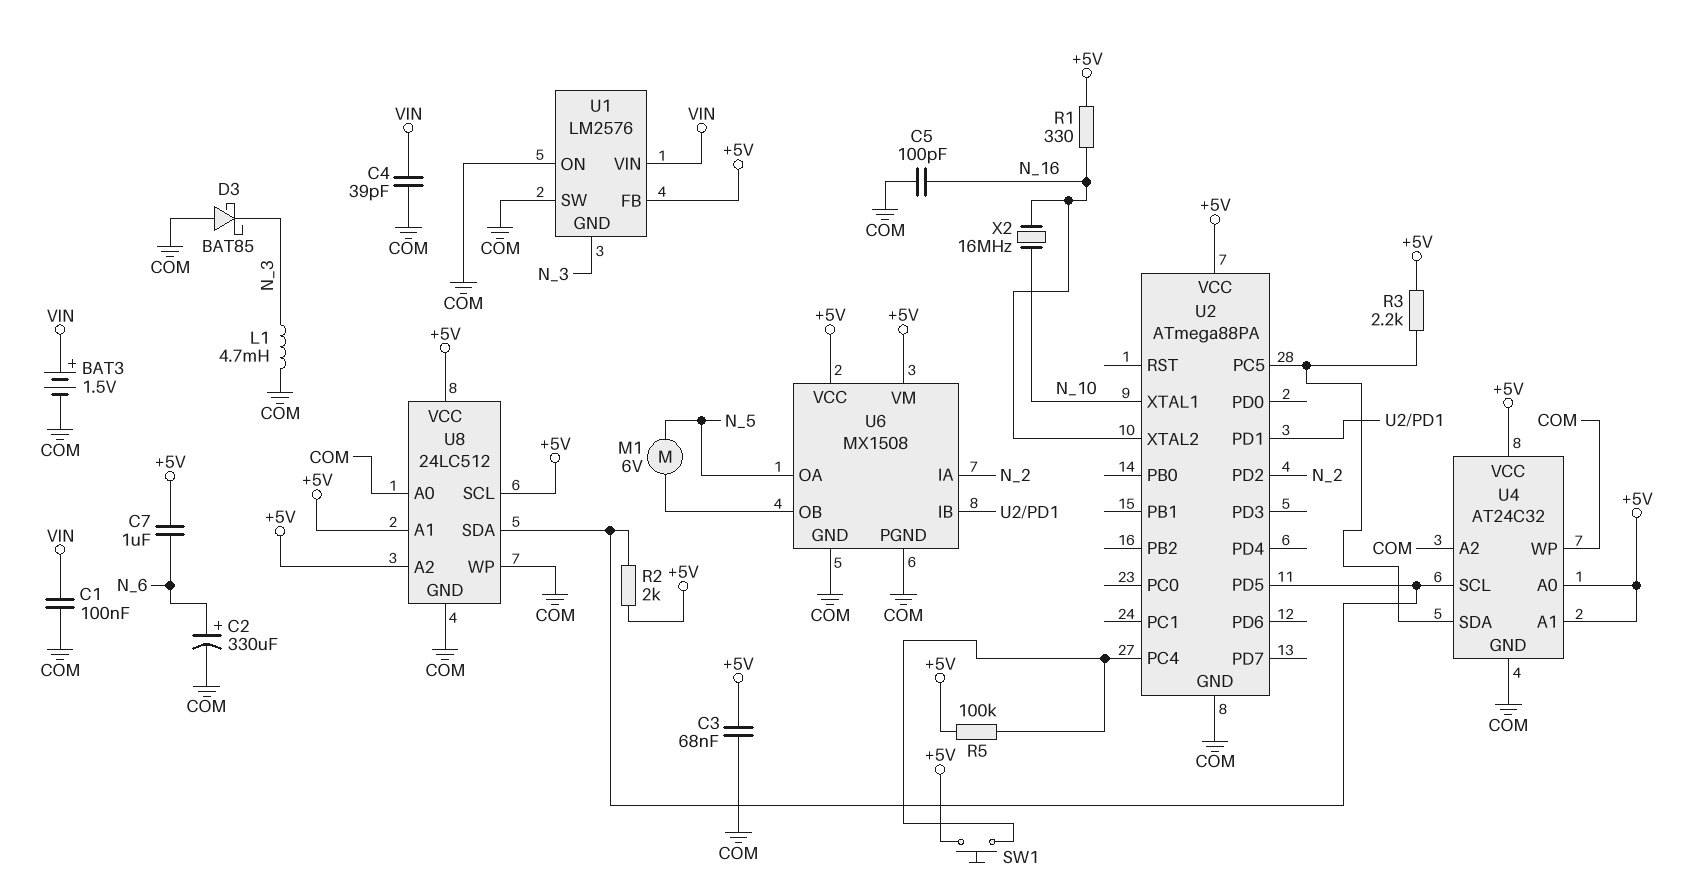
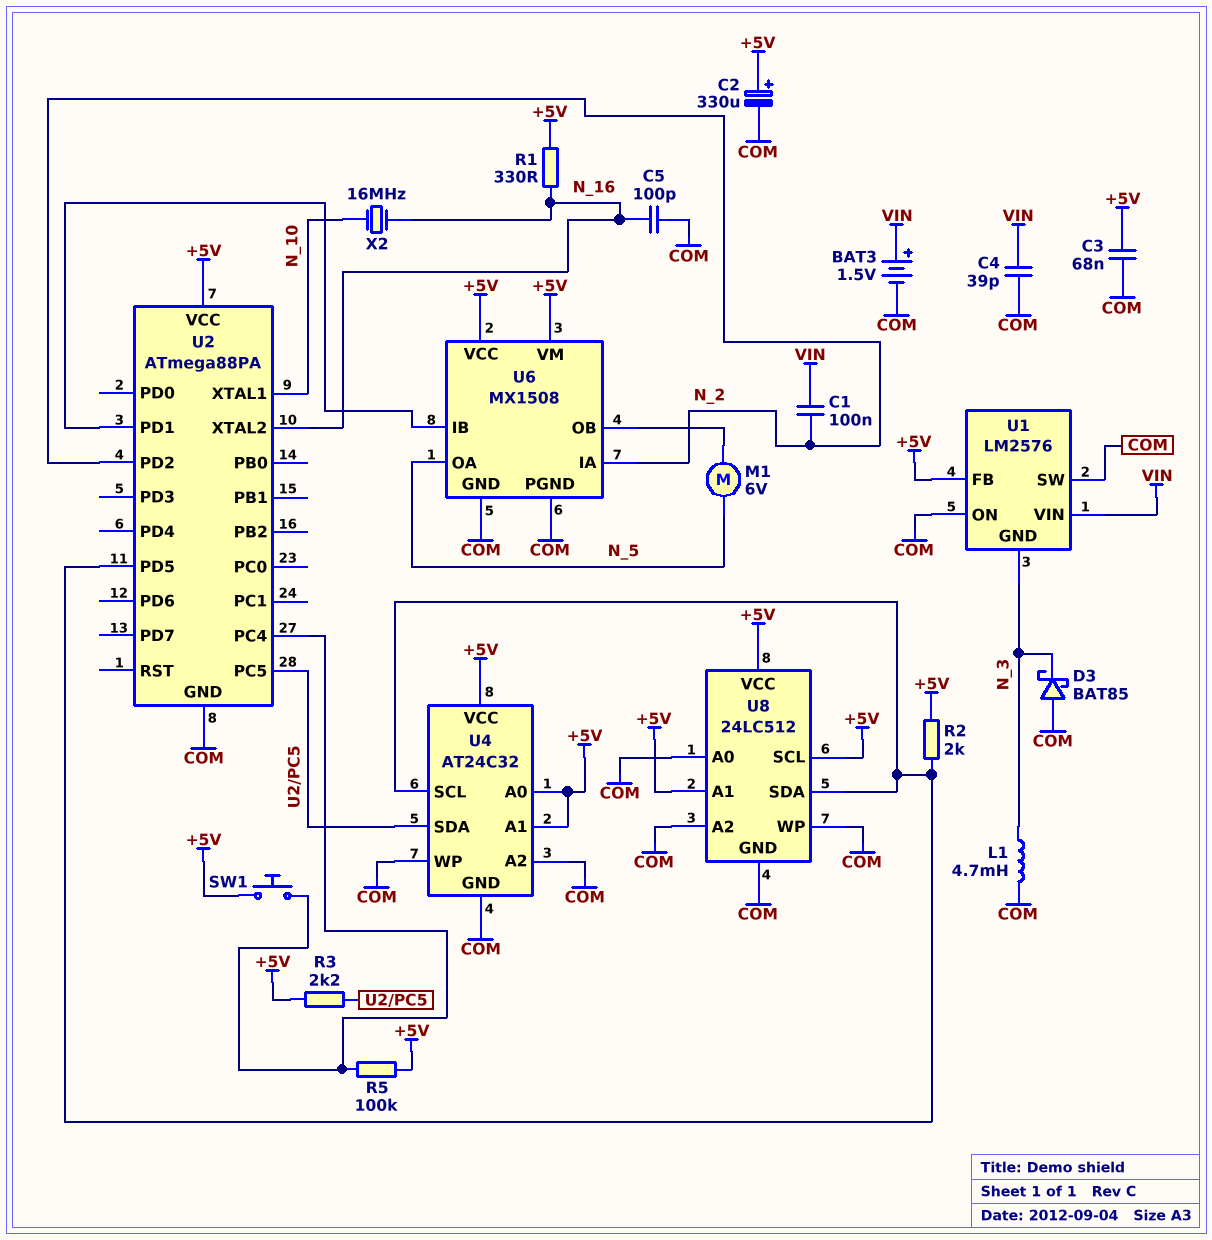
C1: 100nF (COM, VIN) -> 100nF (N_2, VIN)
C2: 330uF (plus N_6, minus COM) -> 330uF (plus +5V, minus COM)
C7: 1uF (+5V, N_6) -> none
U8 pin A2: +5V -> COM

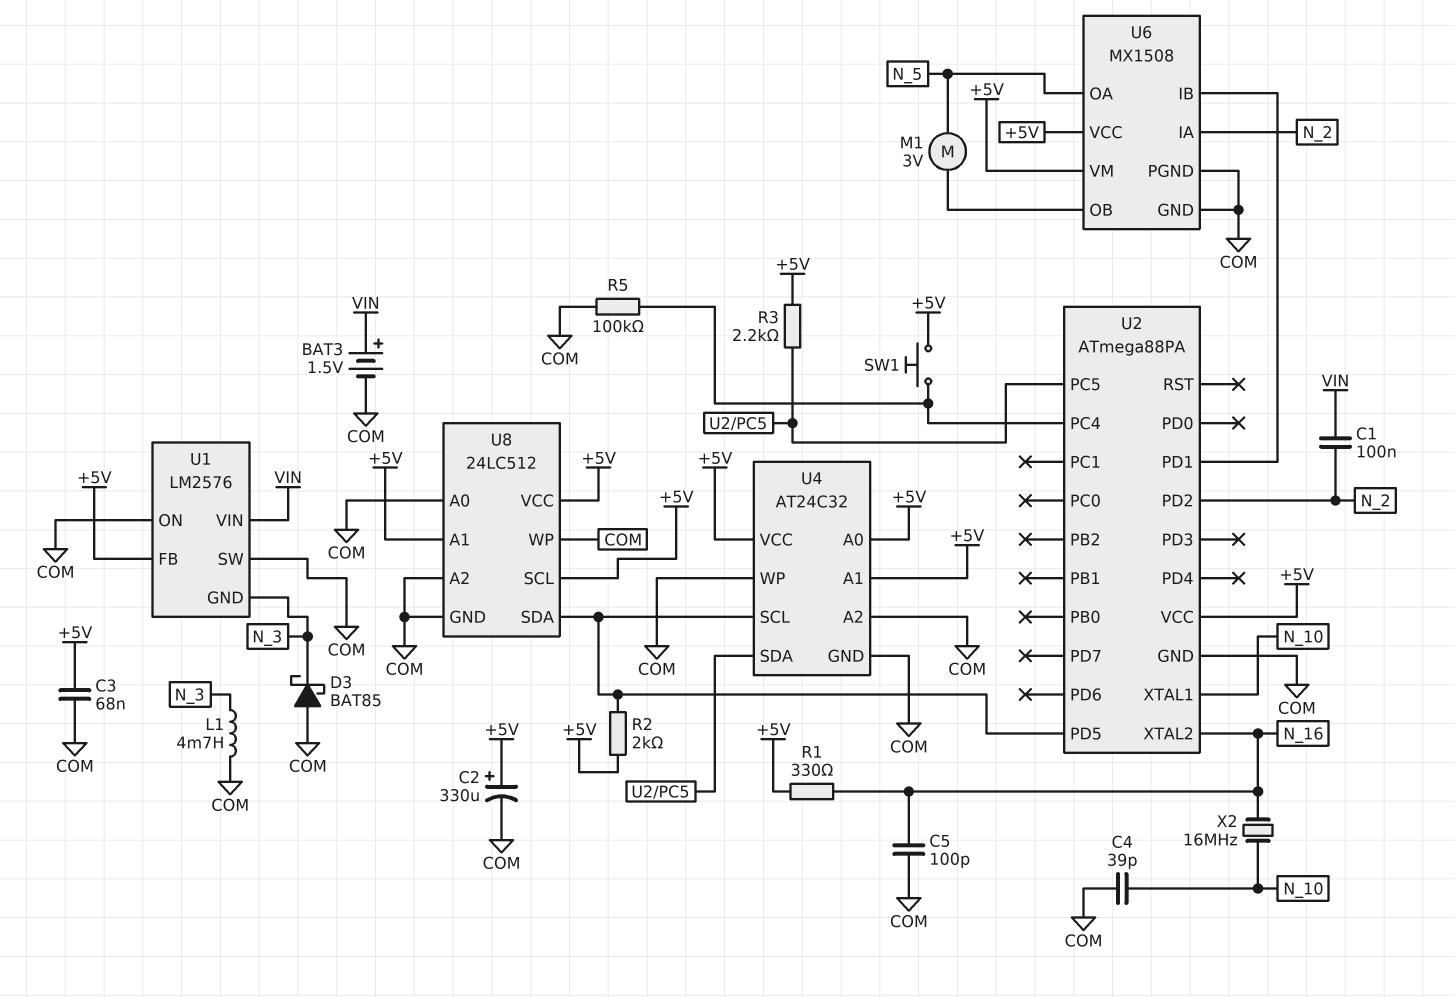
C4: 39pF (COM, VIN) -> 39pF (COM, N_10)
M1: motor 6V (N_5, U6/OB) -> motor 3V (N_5, U6/OB)
R5: 100k (+5V, U2/PC4) -> 100k (COM, U2/PC4)

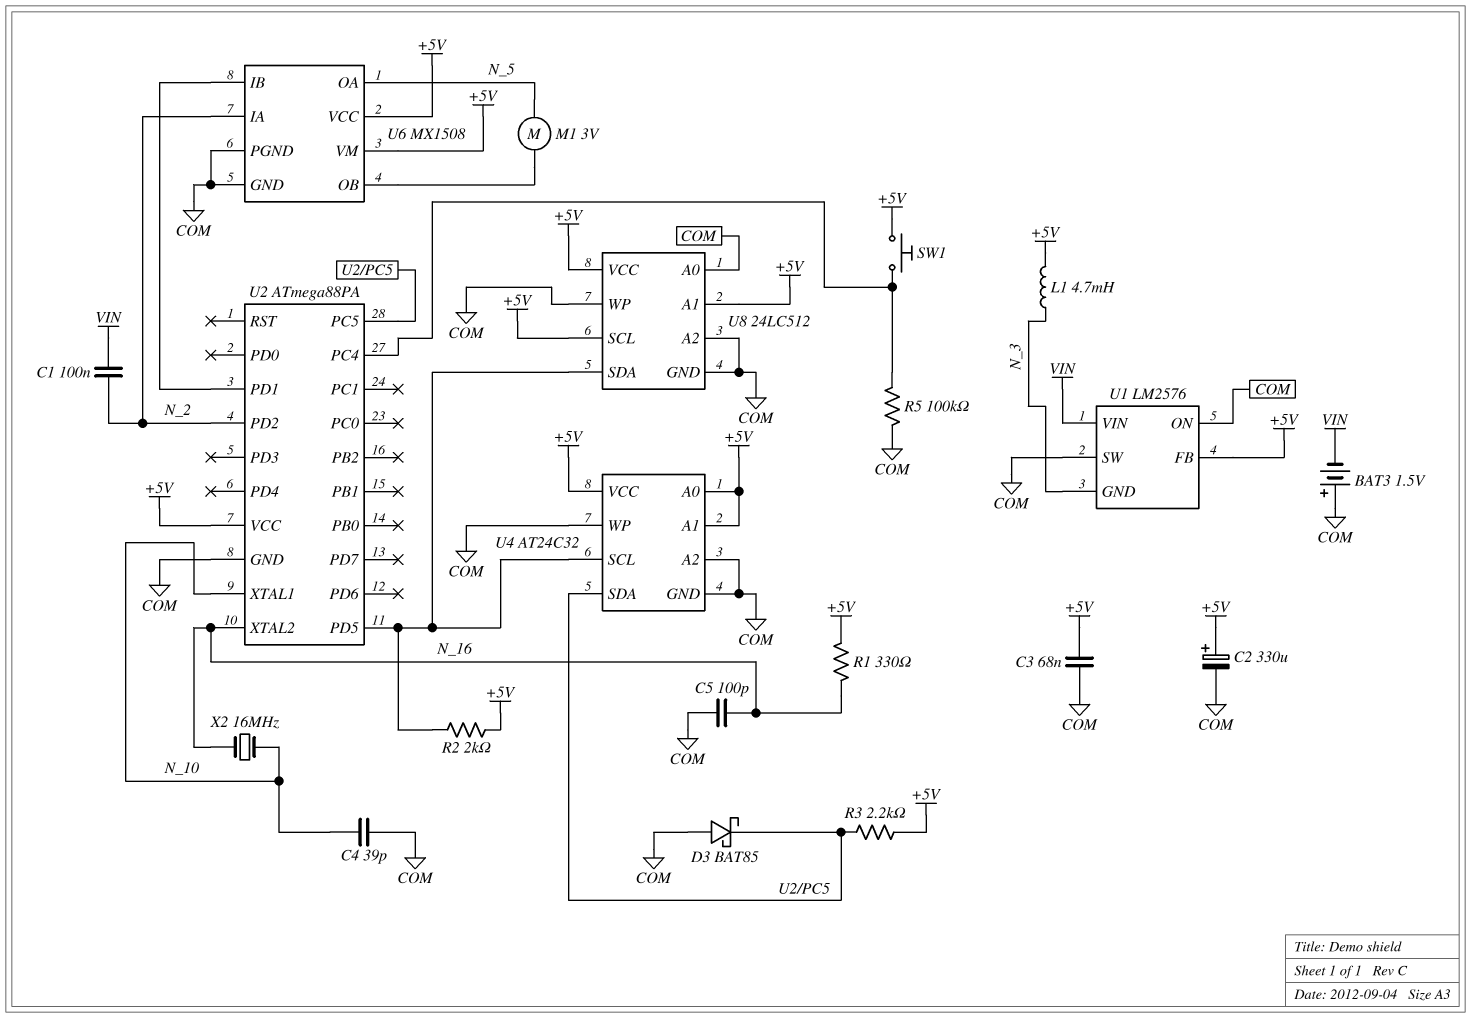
BAT3: 1.5V (plus VIN, minus COM) -> 1.5V (plus COM, minus VIN)
D3: schottky BAT85 (A COM, K N_3) -> schottky BAT85 (A COM, K U2/PC5)
L1: 4.7mH (COM, N_3) -> 4.7mH (+5V, N_3)

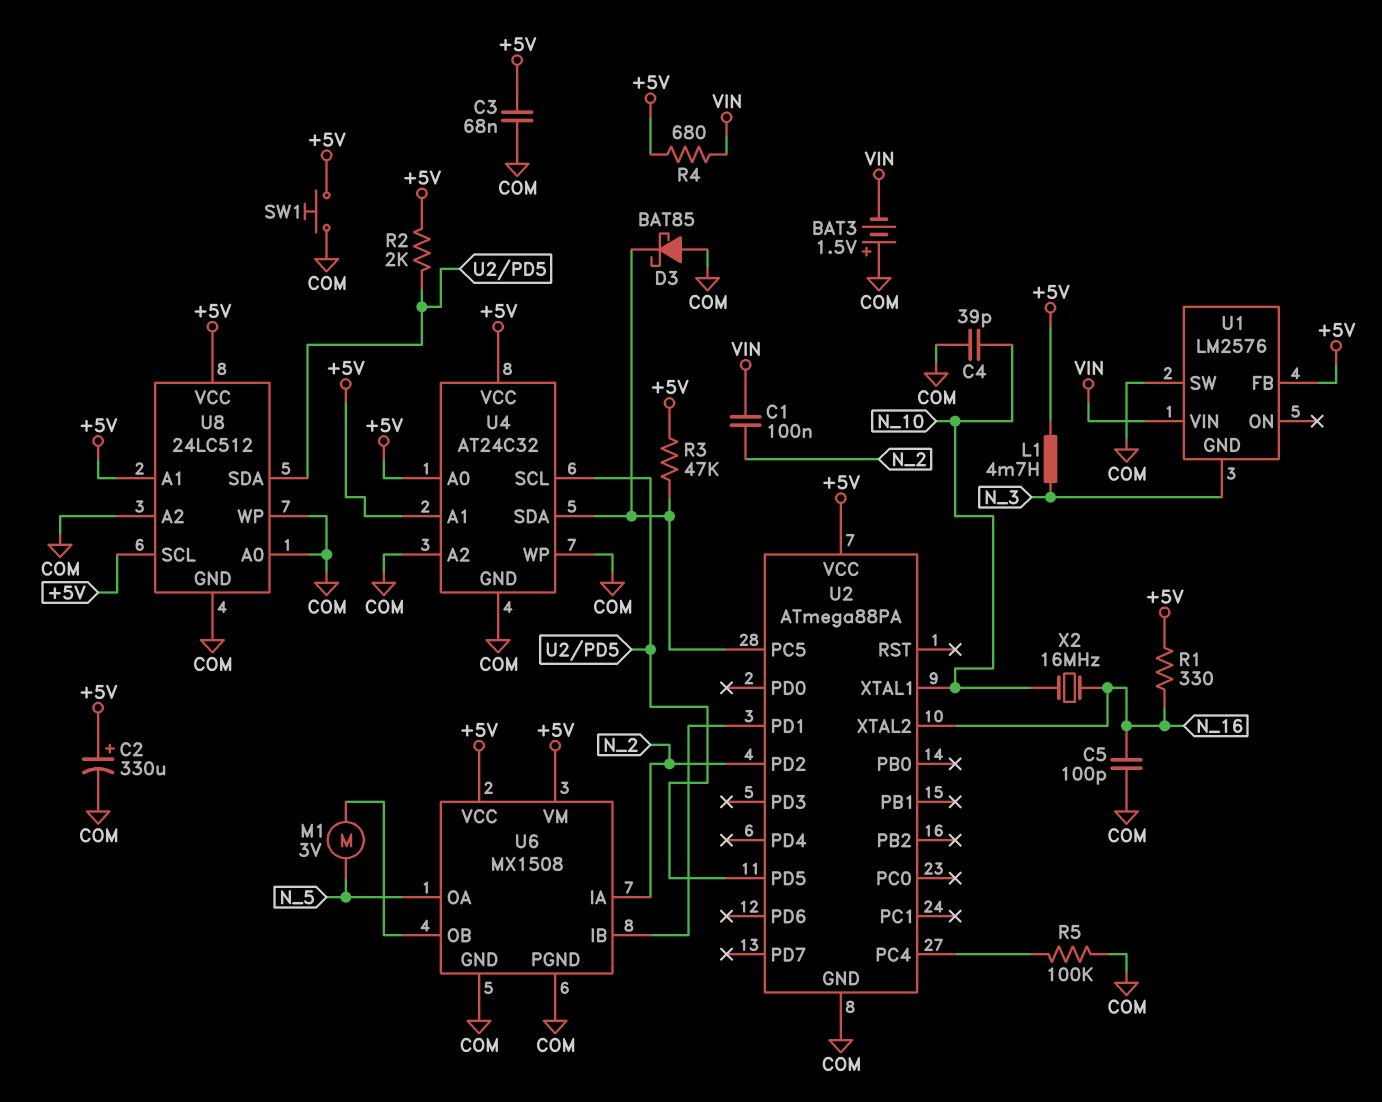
R3: 2.2k (+5V, U2/PC5) -> 47k (+5V, U2/PC5)
R4: none -> 680 (+5V, VIN)
SW1: button (+5V, U2/PC4) -> button (+5V, COM)
U1 pin ON: COM -> none

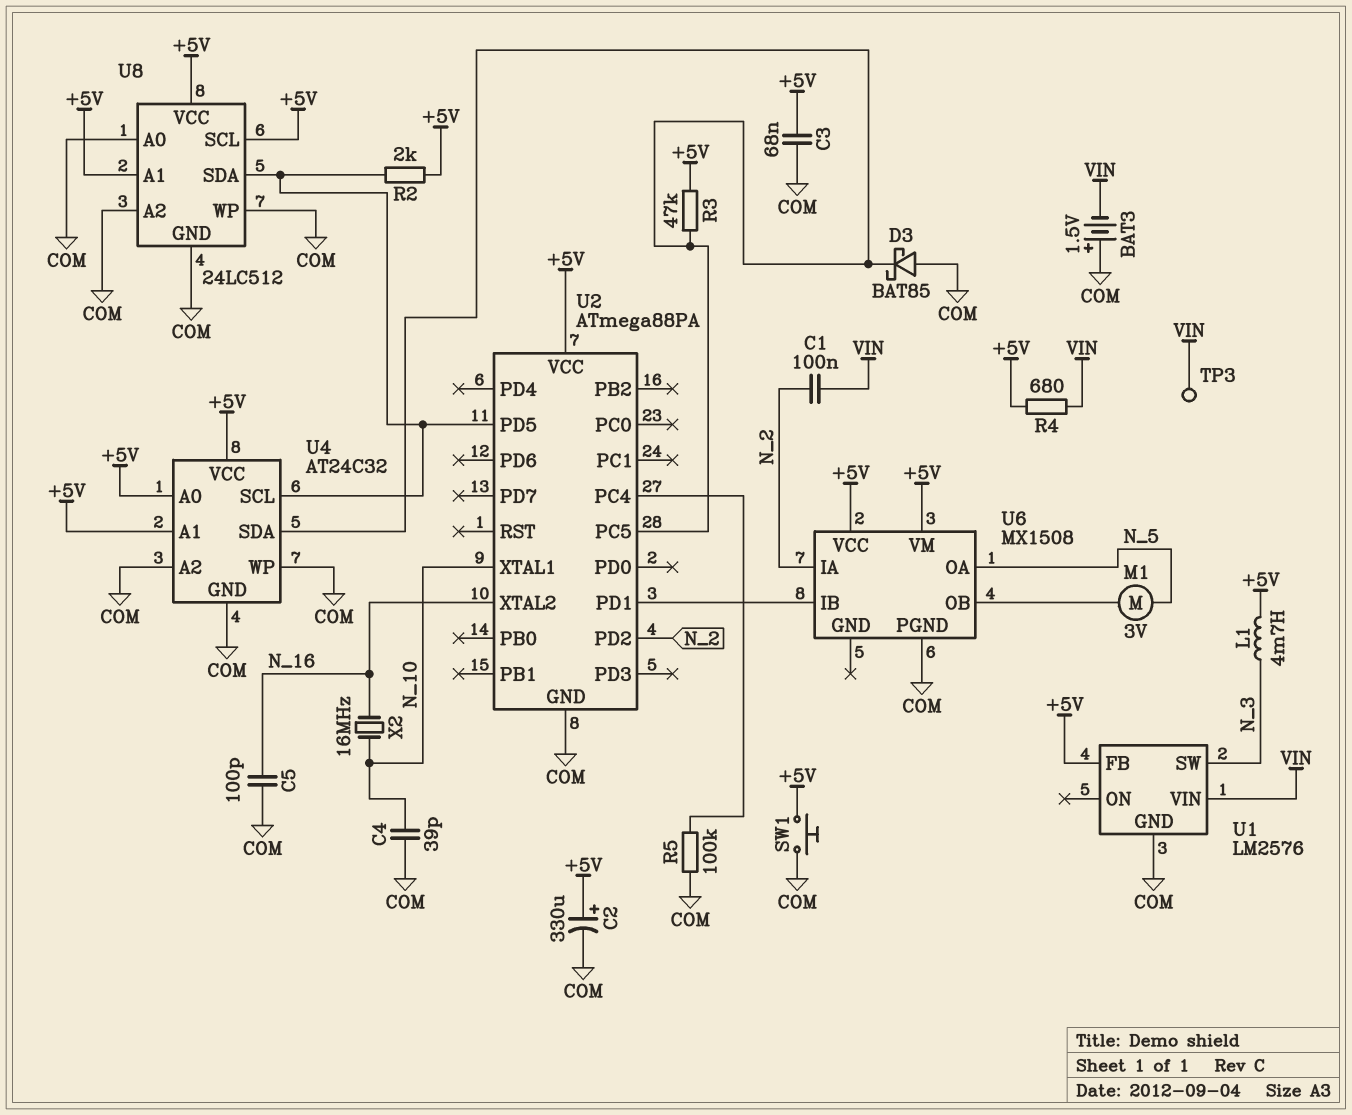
R1: 330 (+5V, N_16) -> none
TP3: none -> test point (VIN)
U1 pin GND: N_3 -> COM
U1 pin SW: COM -> N_3
U6 pin GND: COM -> none

